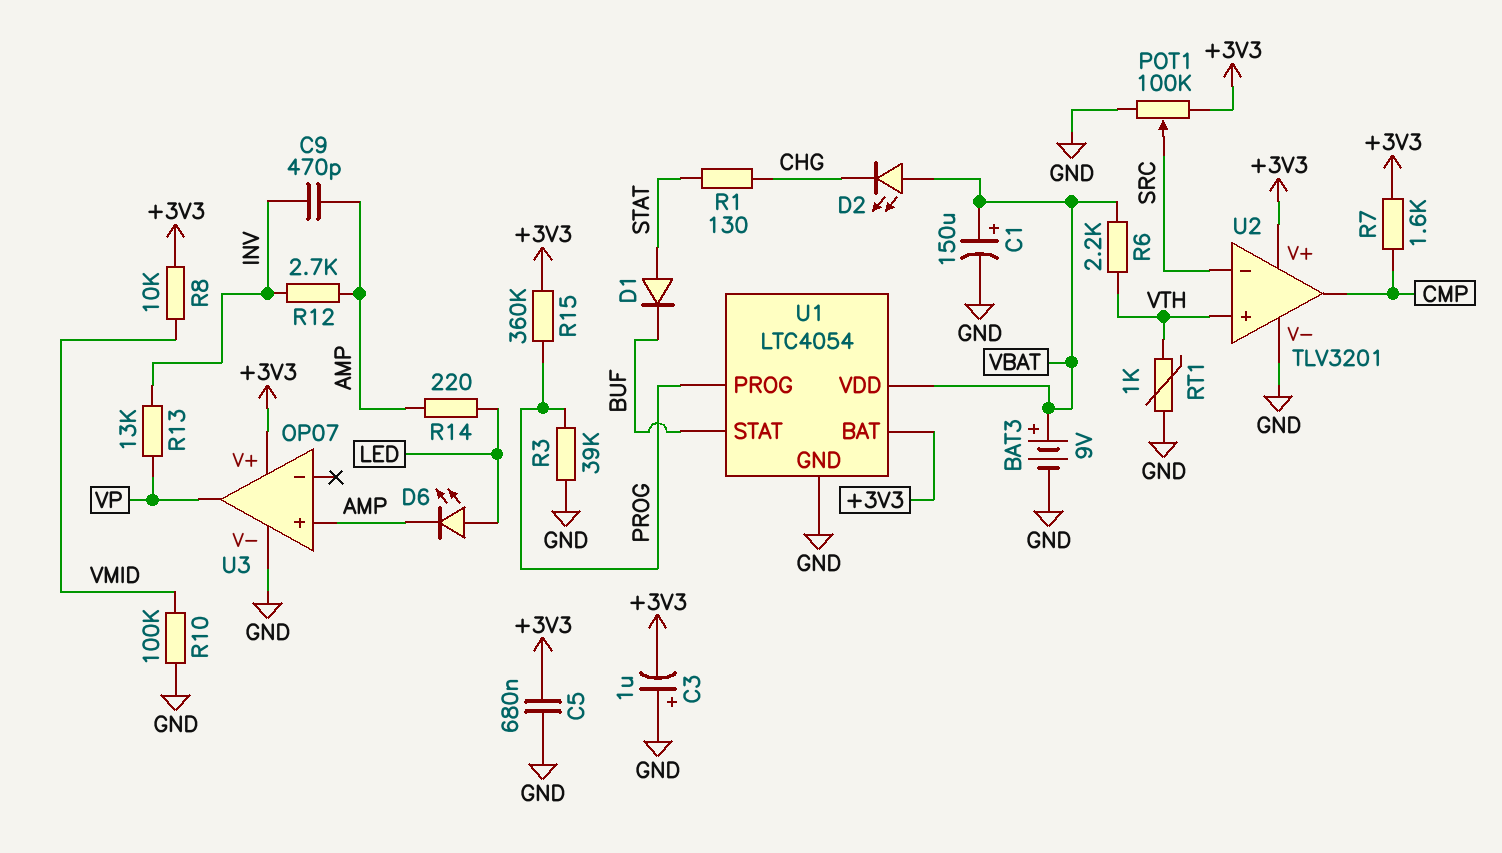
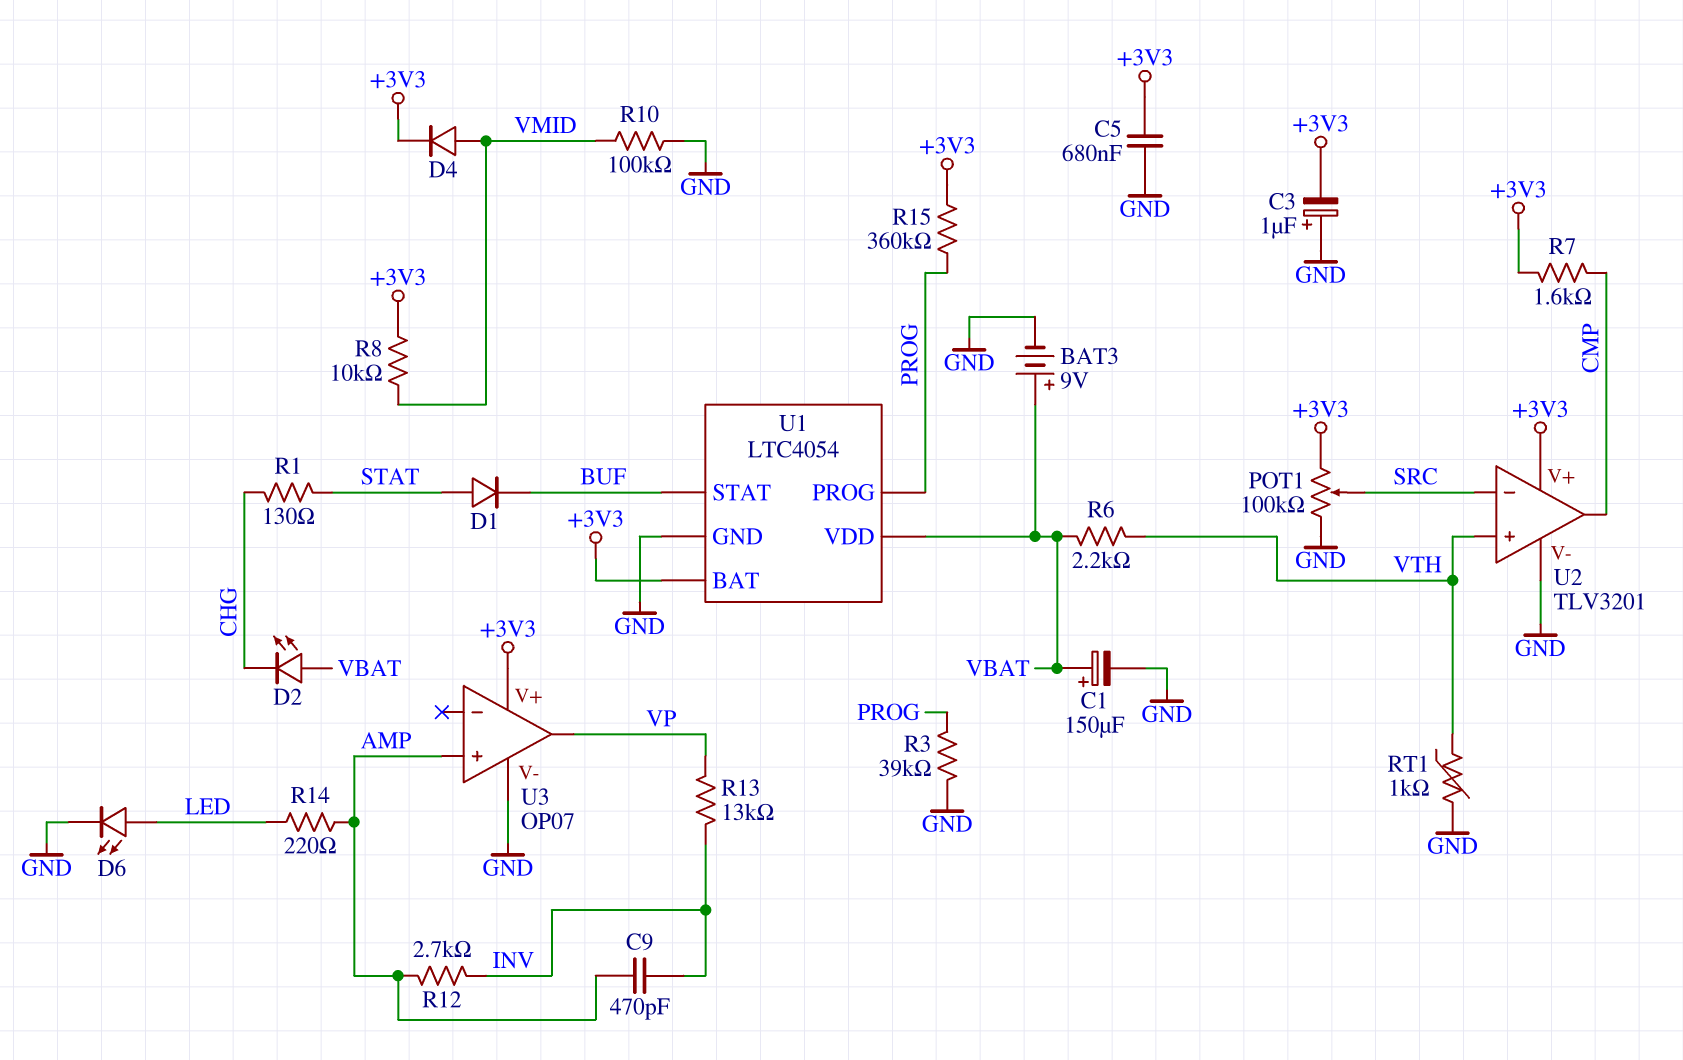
D4: none -> diode (A VMID, K +3V3)
D6: LED (A LED, K AMP) -> LED (A LED, K GND)

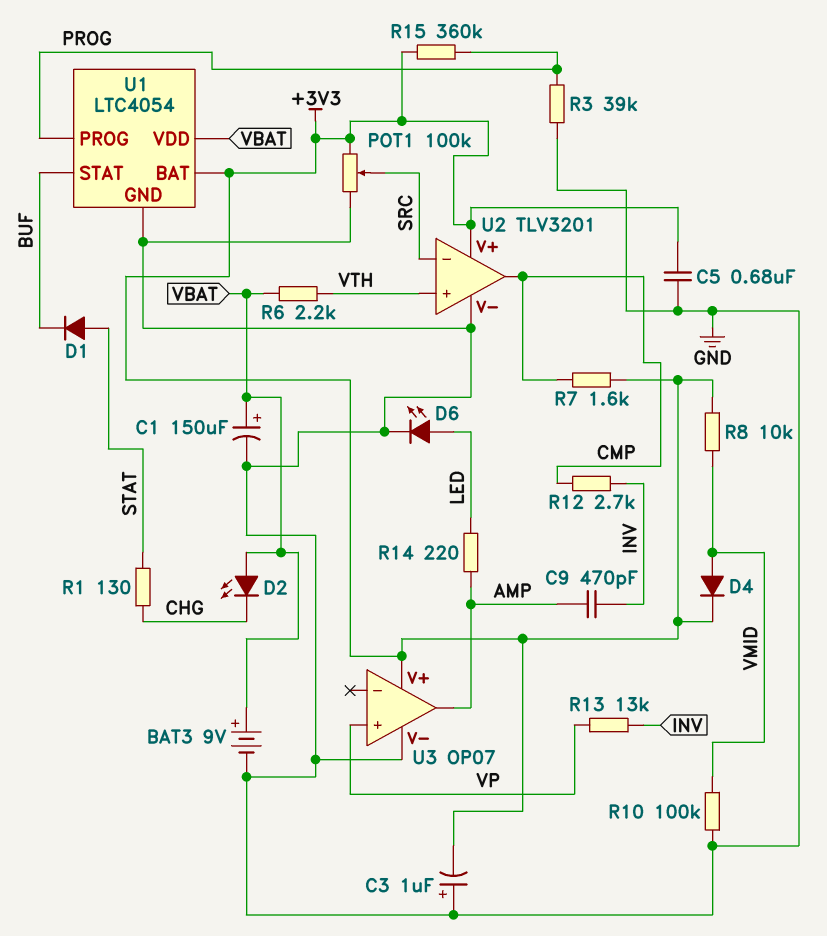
R12: 2.7k (AMP, INV) -> 2.7k (CMP, INV)
RT1: 1k (GND, VTH) -> none
U3 pin in+: AMP -> VP
U3 pin out: VP -> AMP

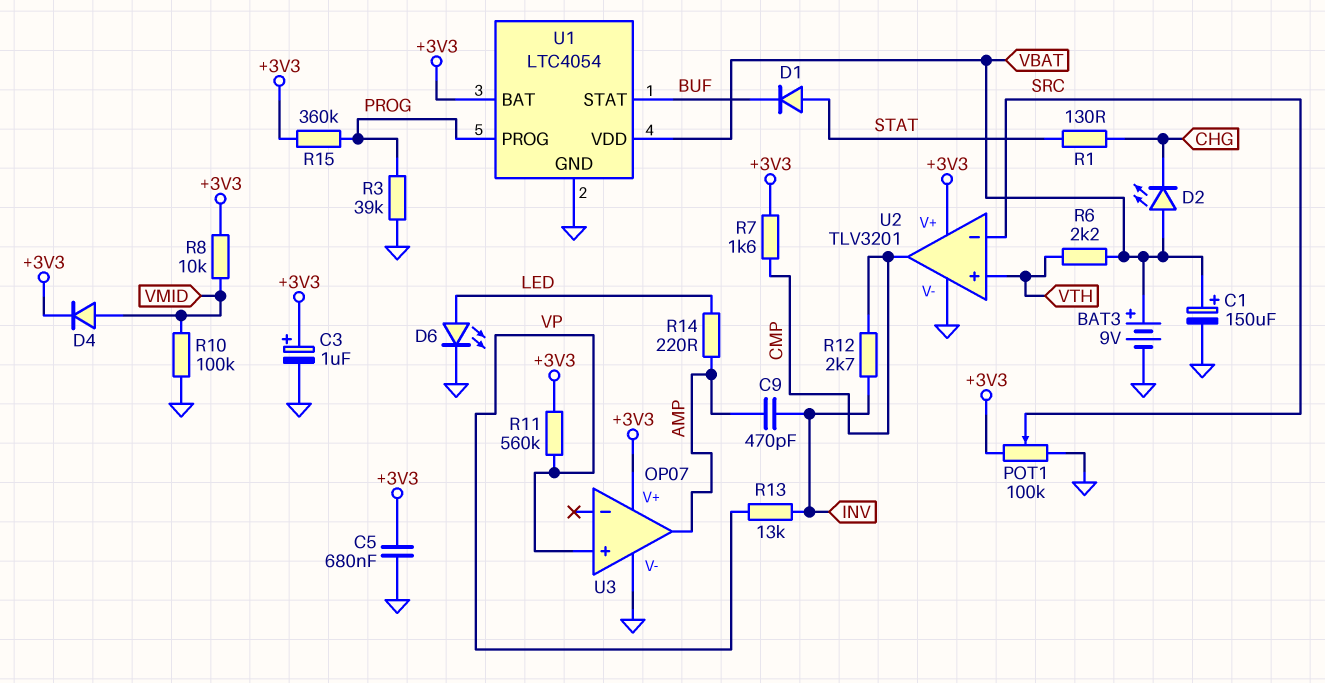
C3: 1uF (plus GND, minus +3V3) -> 1uF (plus +3V3, minus GND)
R11: none -> 560k (+3V3, VP)

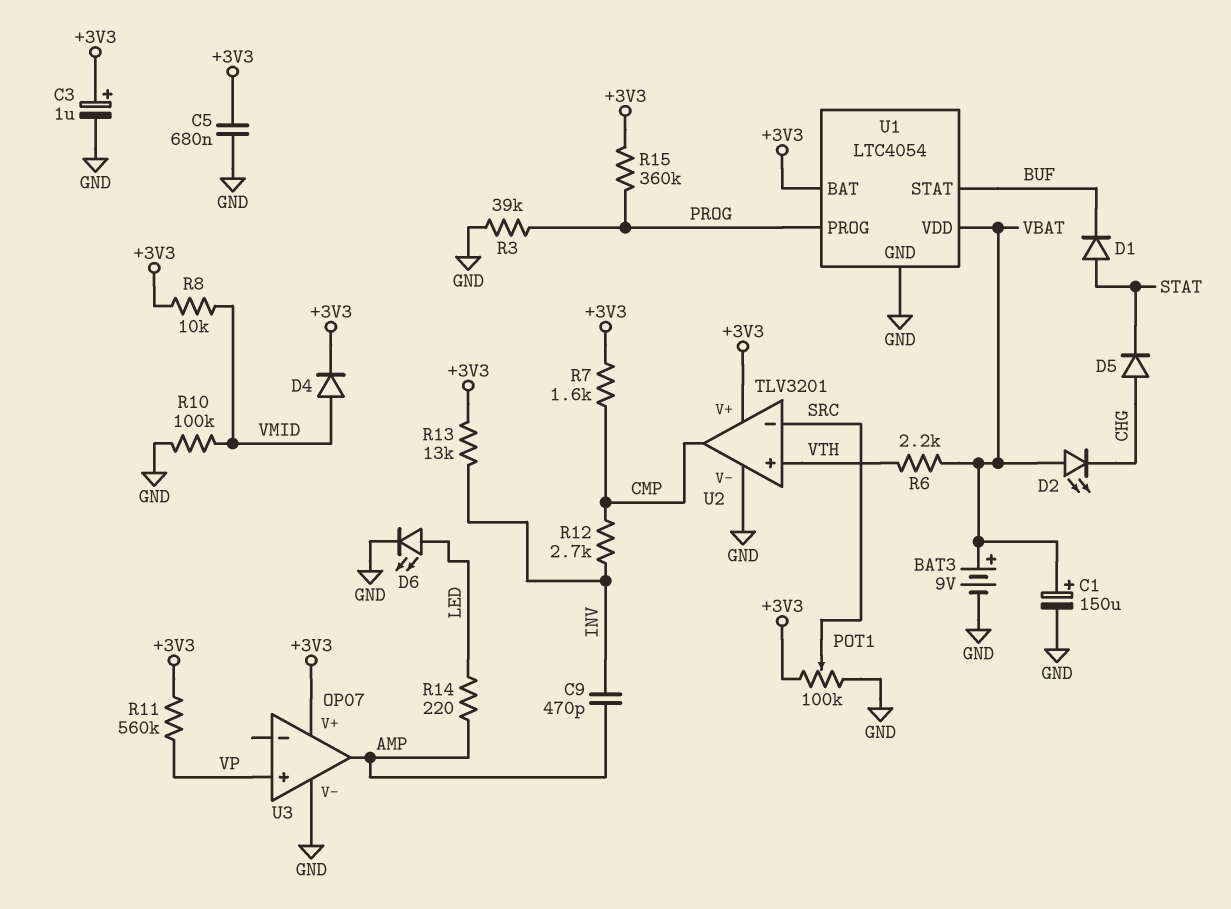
D5: none -> diode (A CHG, K STAT)
R1: 130 (CHG, STAT) -> none
R13: 13k (INV, VP) -> 13k (+3V3, INV)

